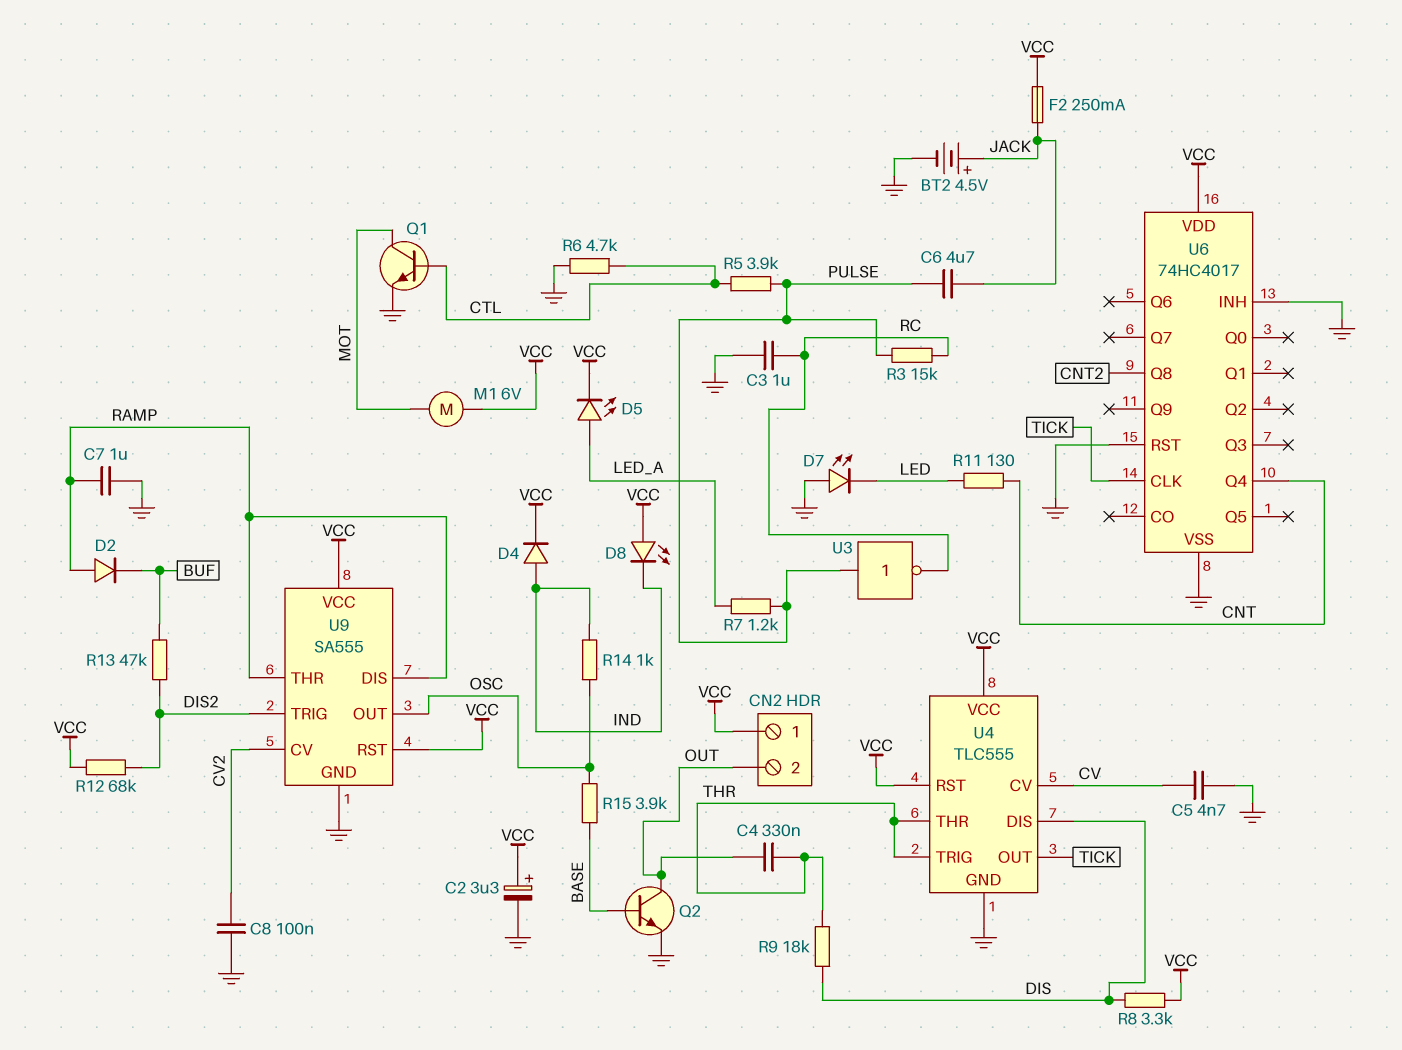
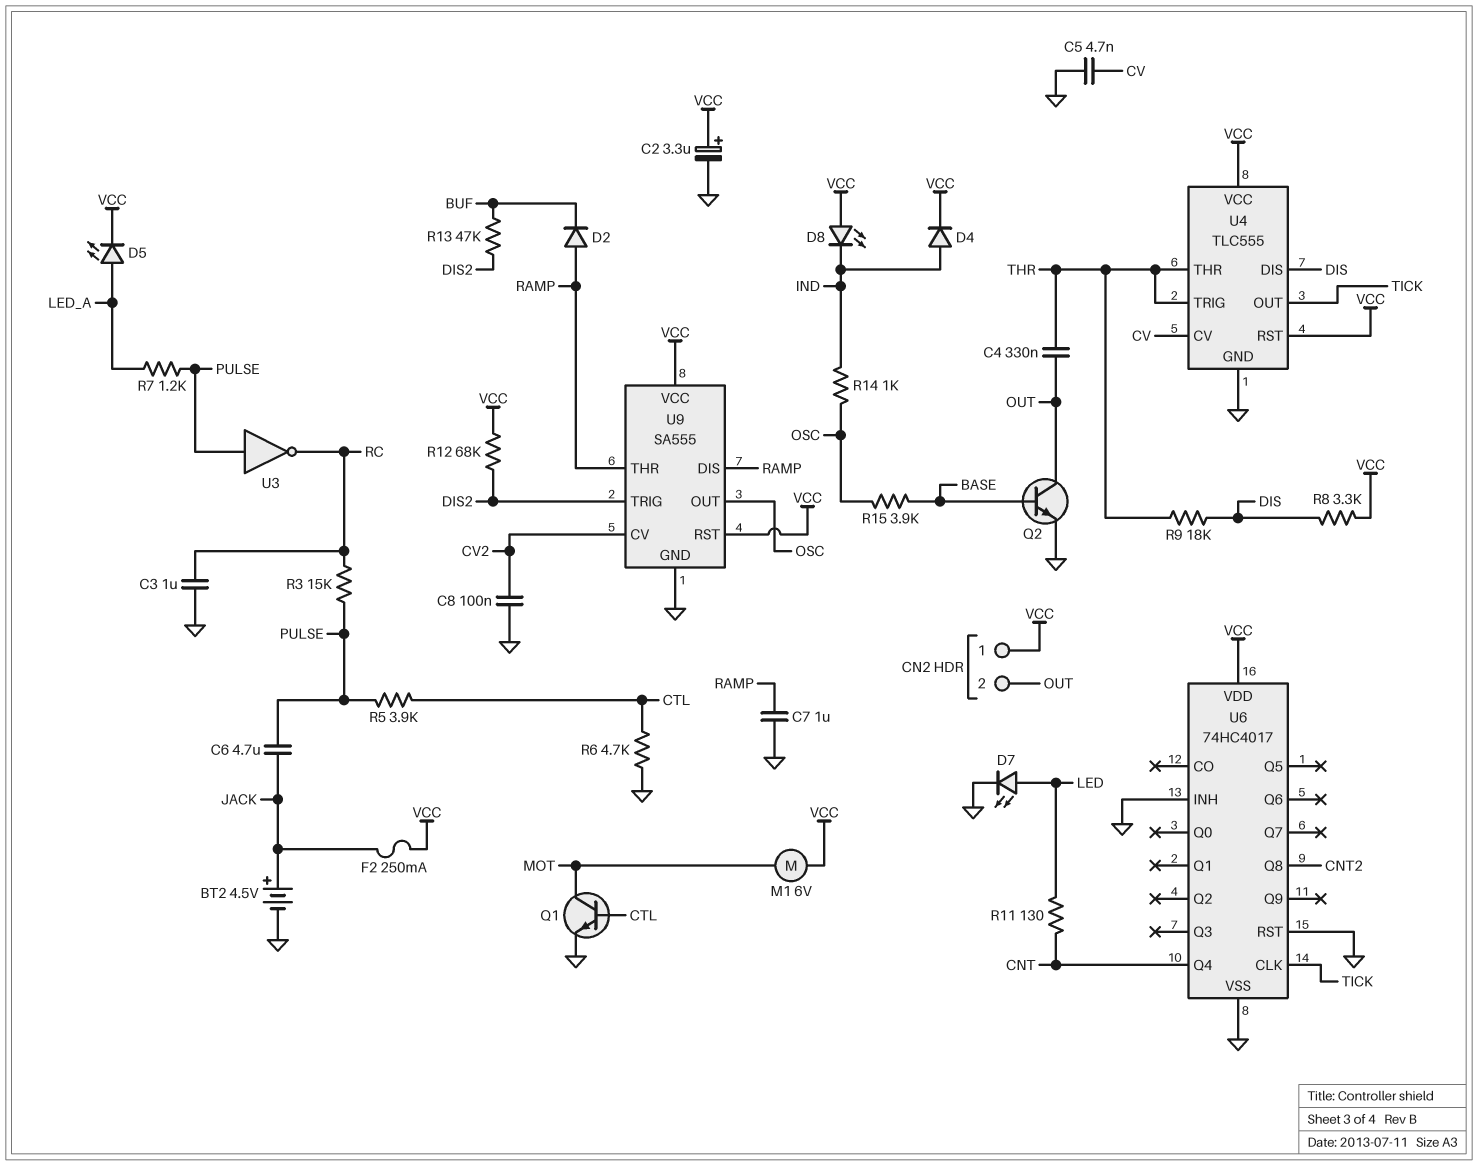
D7: LED (A GND, K LED) -> LED (A LED, K GND)

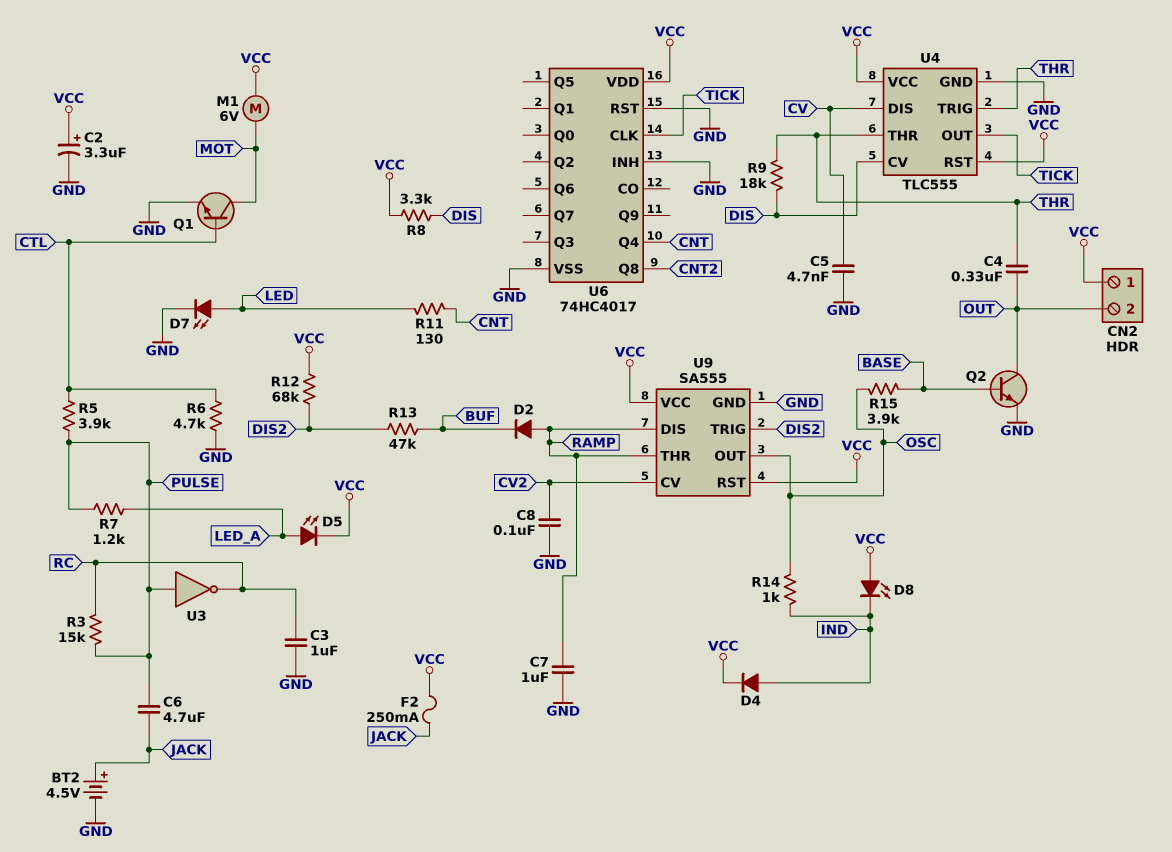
U4 pin CV: CV -> DIS
U4 pin DIS: DIS -> CV

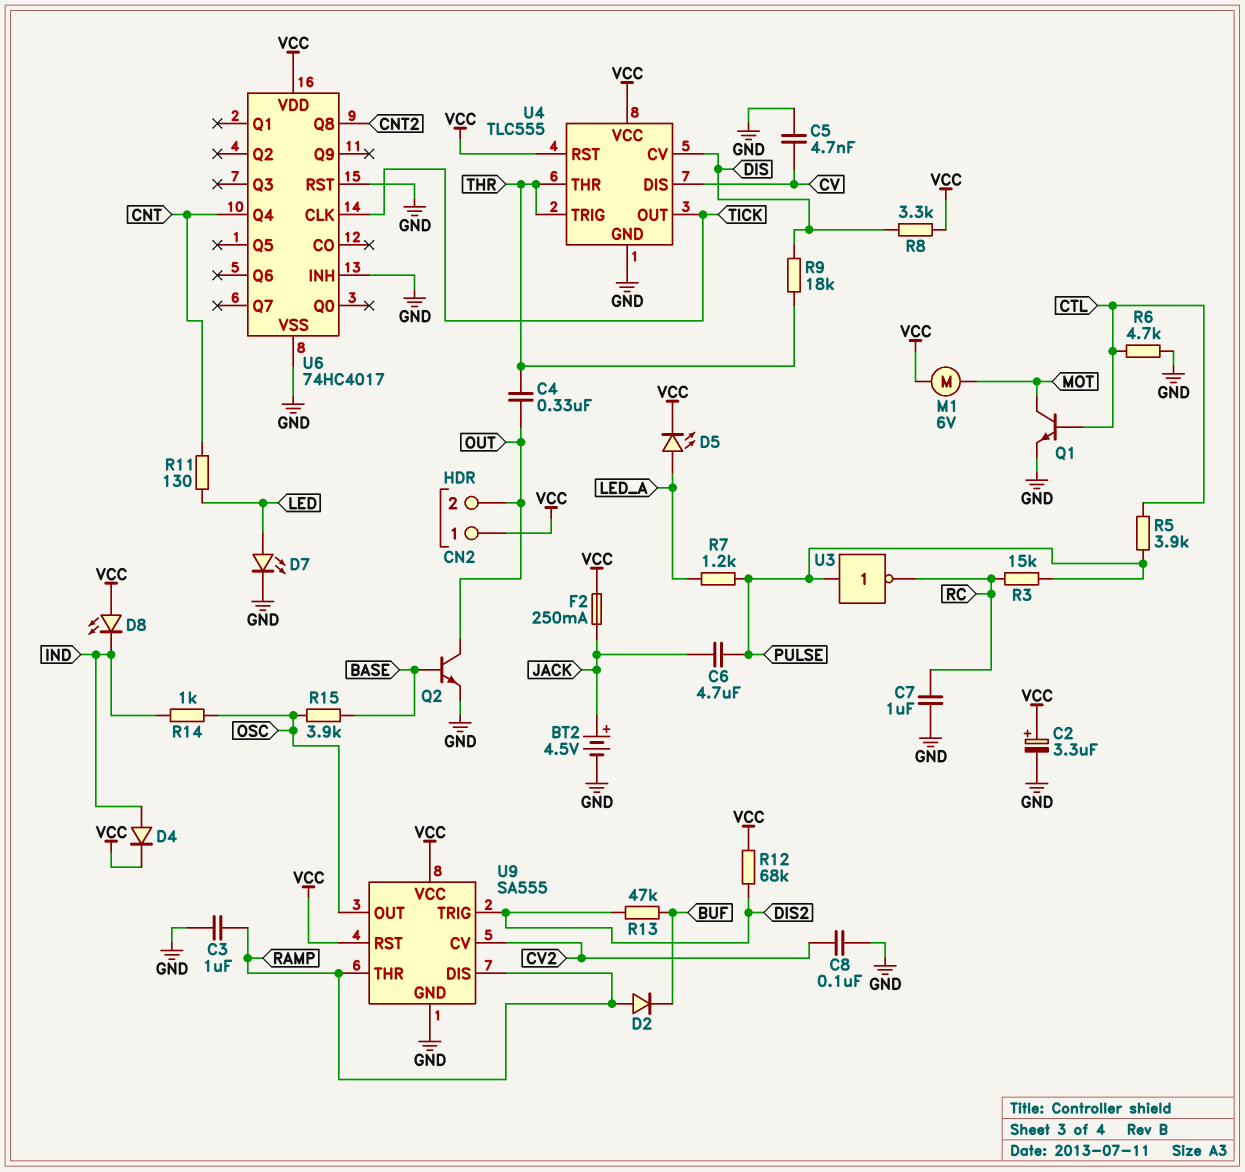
C3: 1uF (GND, RC) -> 1uF (GND, RAMP)
C7: 1uF (GND, RAMP) -> 1uF (GND, RC)

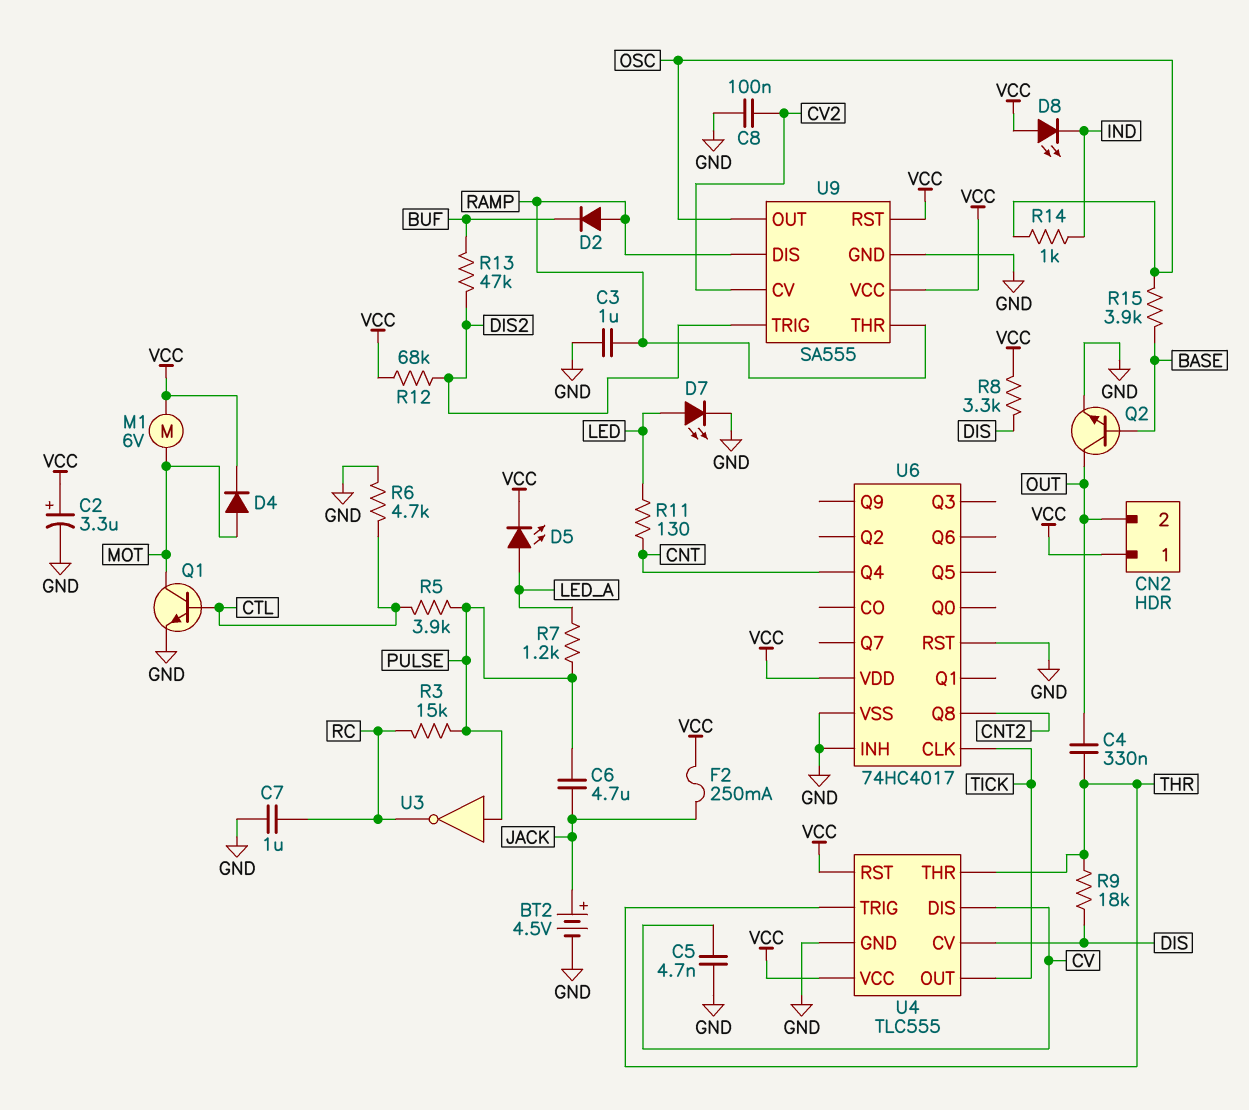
D4: diode (A IND, K VCC) -> diode (A MOT, K VCC)

